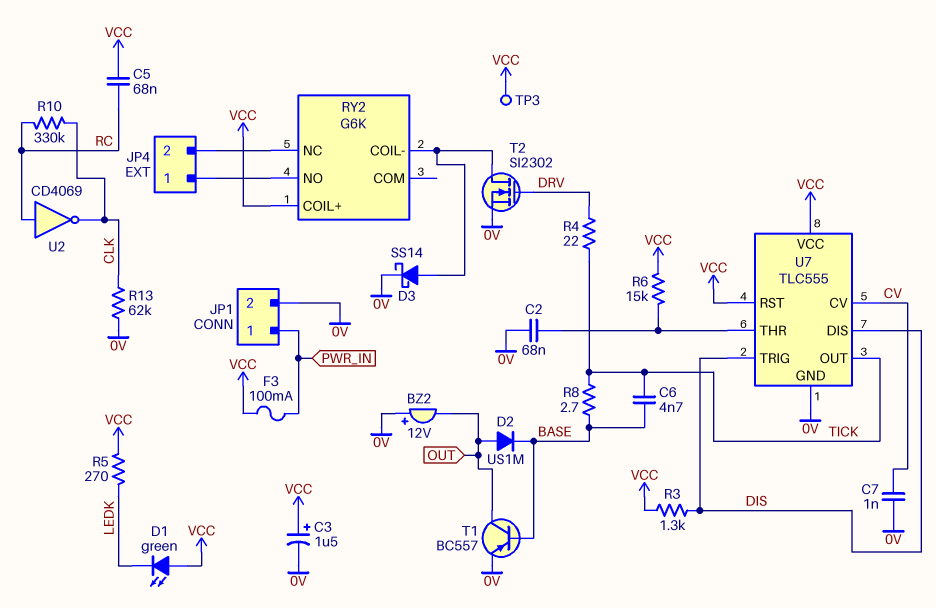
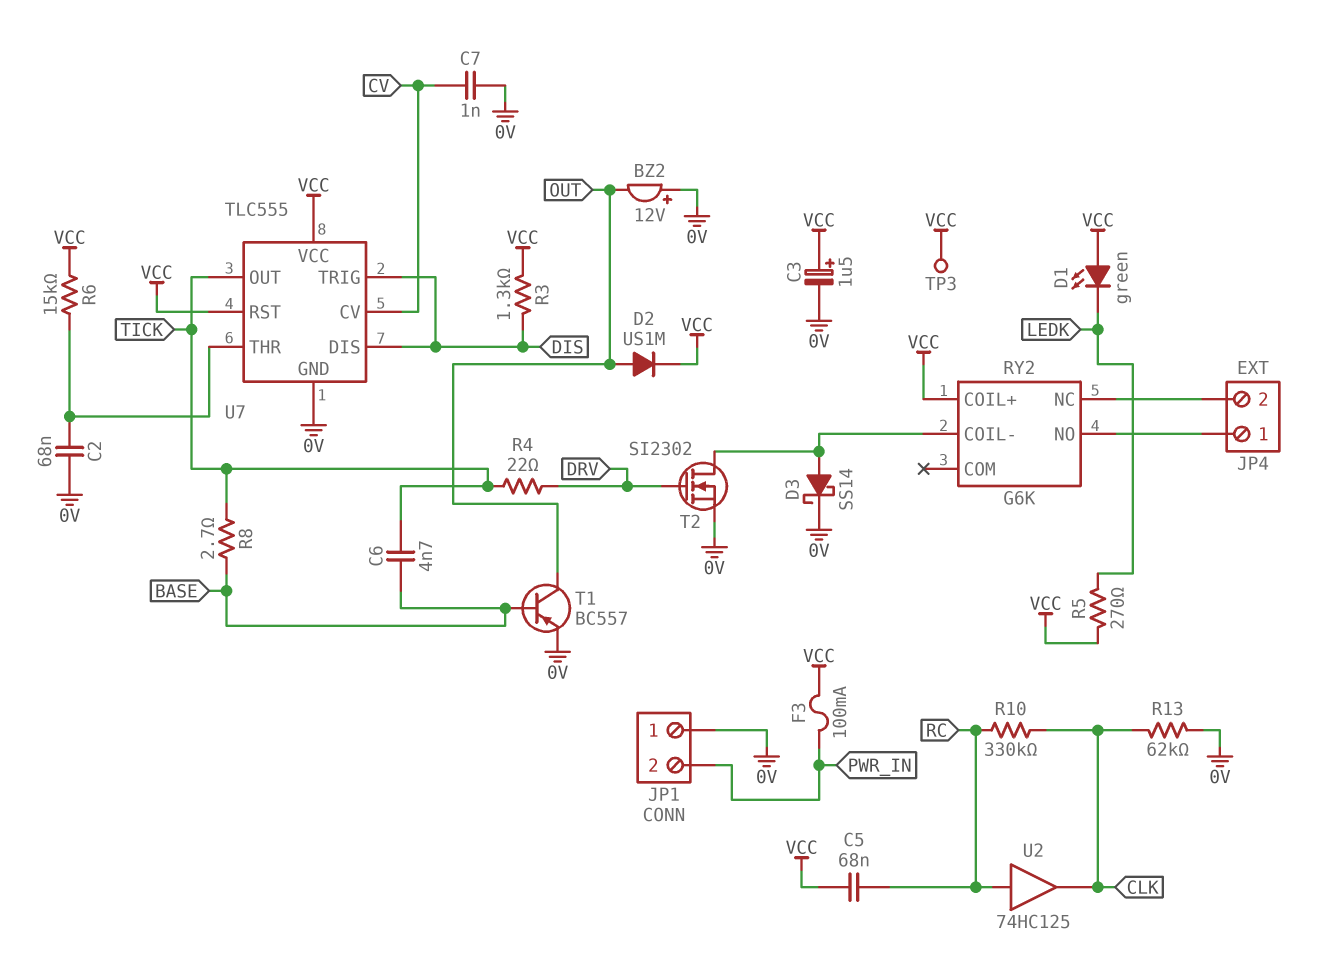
D2: diode US1M (A OUT, K BASE) -> diode US1M (A OUT, K VCC)
JP1 pin 1: PWR_IN -> 0V
JP1 pin 2: 0V -> PWR_IN
U2: NOT CD4069 (in RC, out CLK) -> buffer 74HC125 (in RC, out CLK)

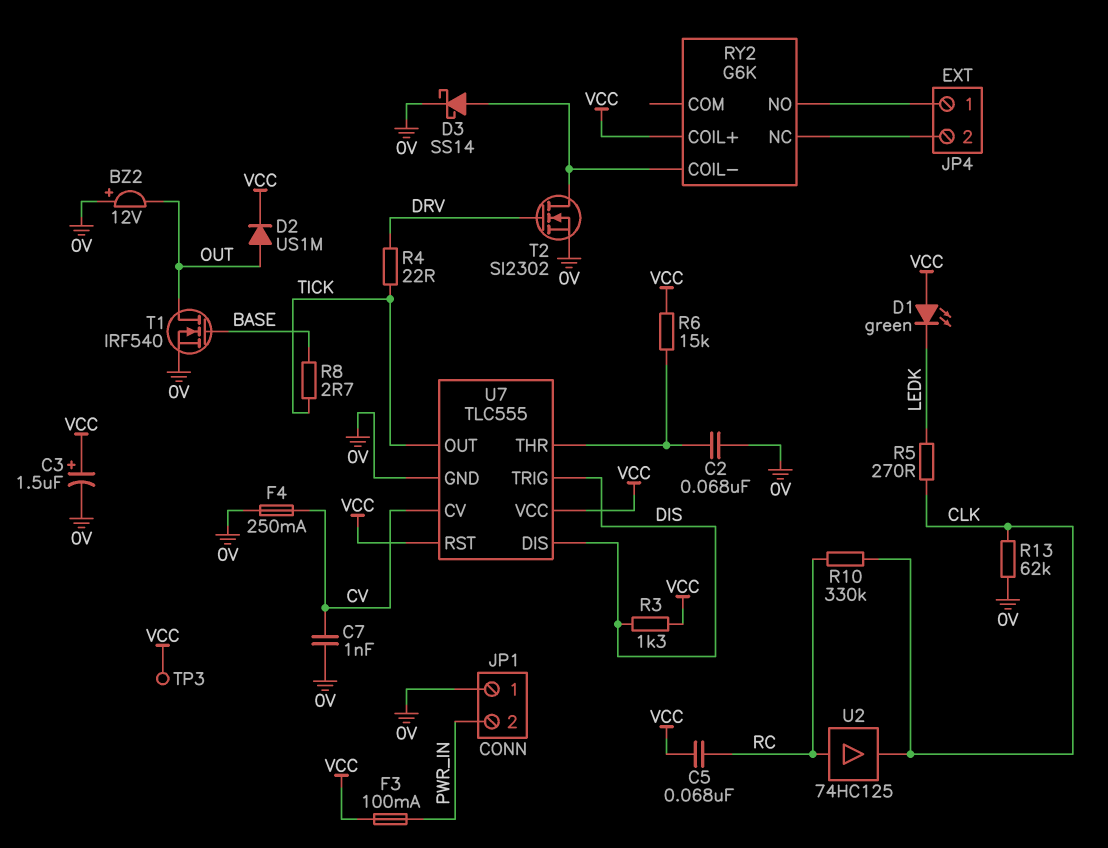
C6: 4.7nF (BASE, TICK) -> none
F4: none -> 250mA (0V, CV)
R5: 270 (LEDK, VCC) -> 270 (CLK, LEDK)
T1: PNP BC557 (B BASE, C OUT, E 0V) -> NMOS IRF540 (G BASE, D OUT, S 0V)

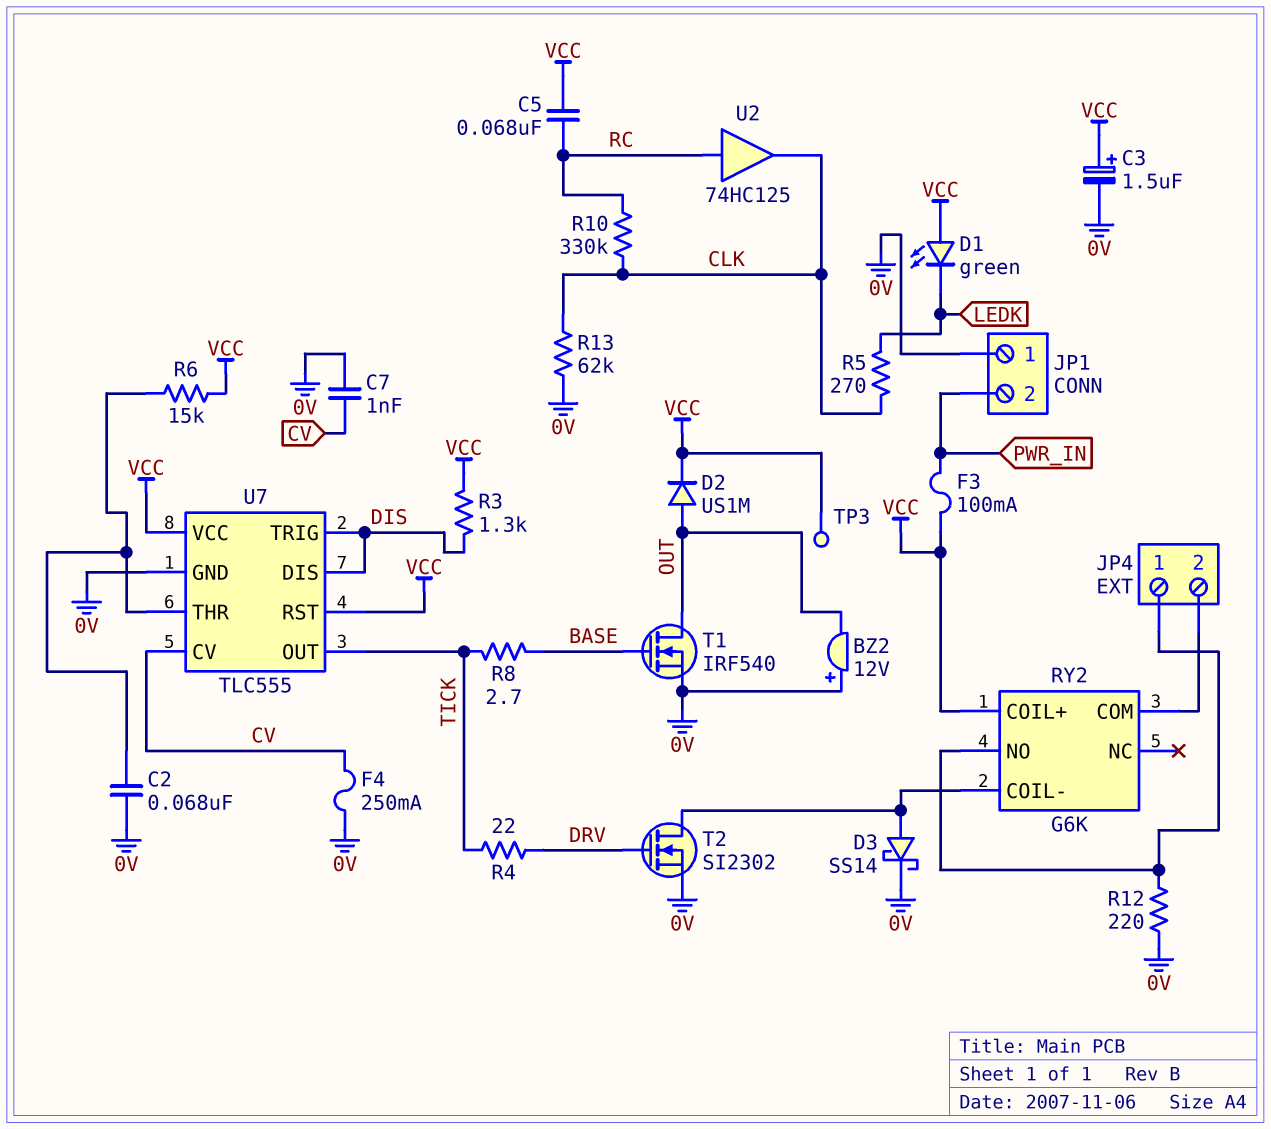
R12: none -> 220 (0V, JP4/1)
RY2 pin COM: none -> JP4/2
RY2 pin NC: JP4/2 -> none

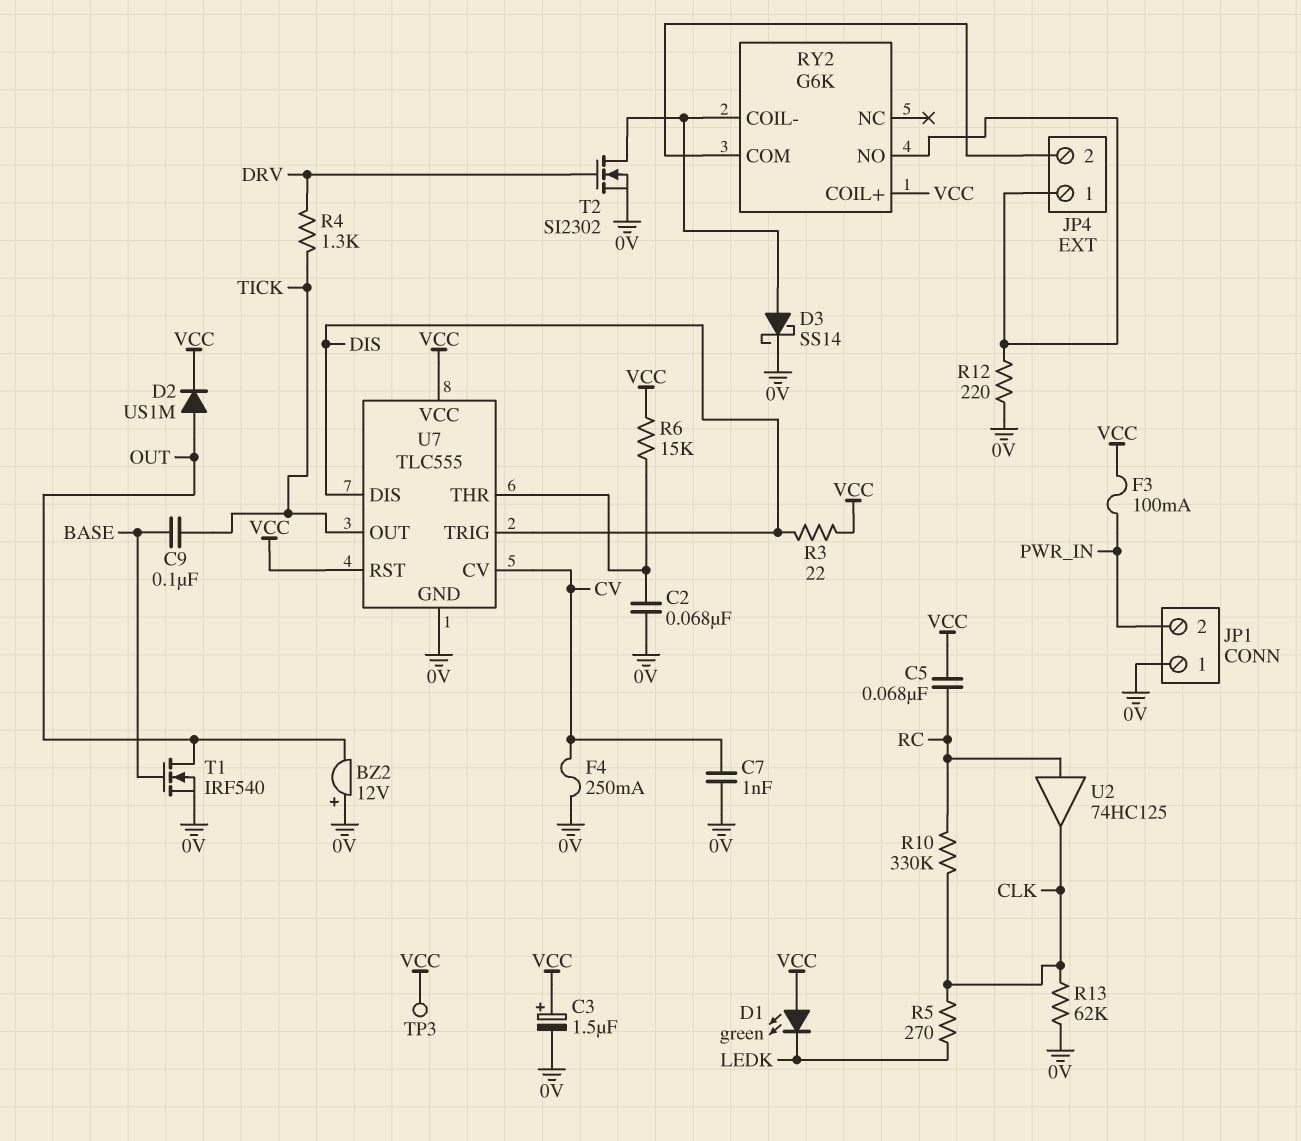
C9: none -> 100nF (BASE, TICK)
R3: 1.3k (DIS, VCC) -> 22 (DIS, VCC)
R4: 22 (DRV, TICK) -> 1.3k (DRV, TICK)
R8: 2.7 (BASE, TICK) -> none

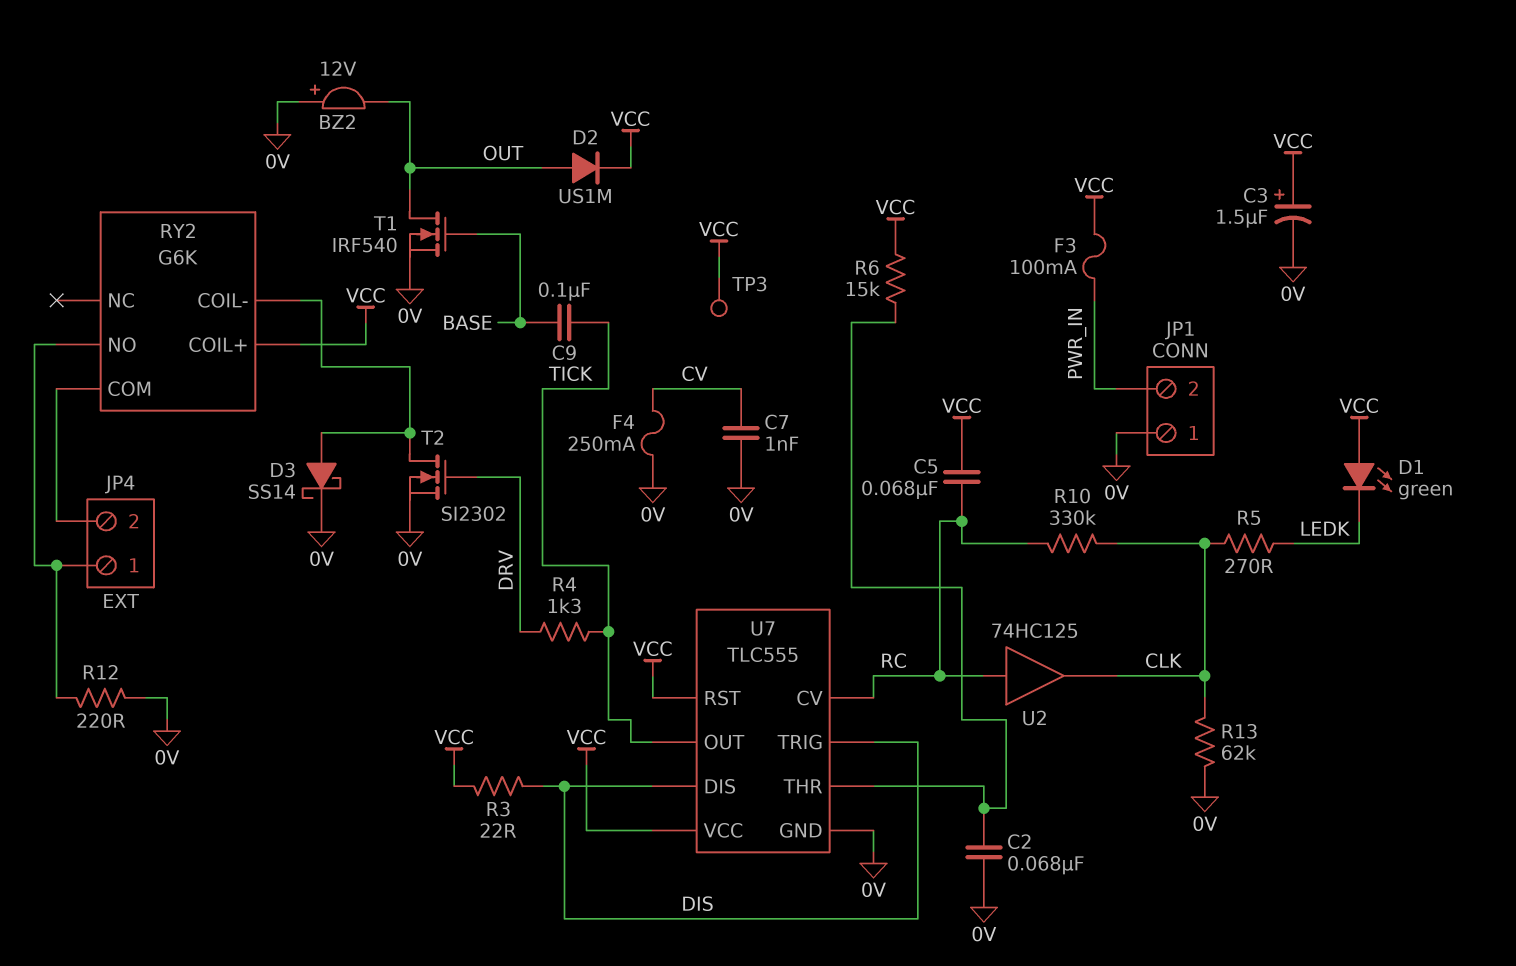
U7 pin CV: CV -> RC

